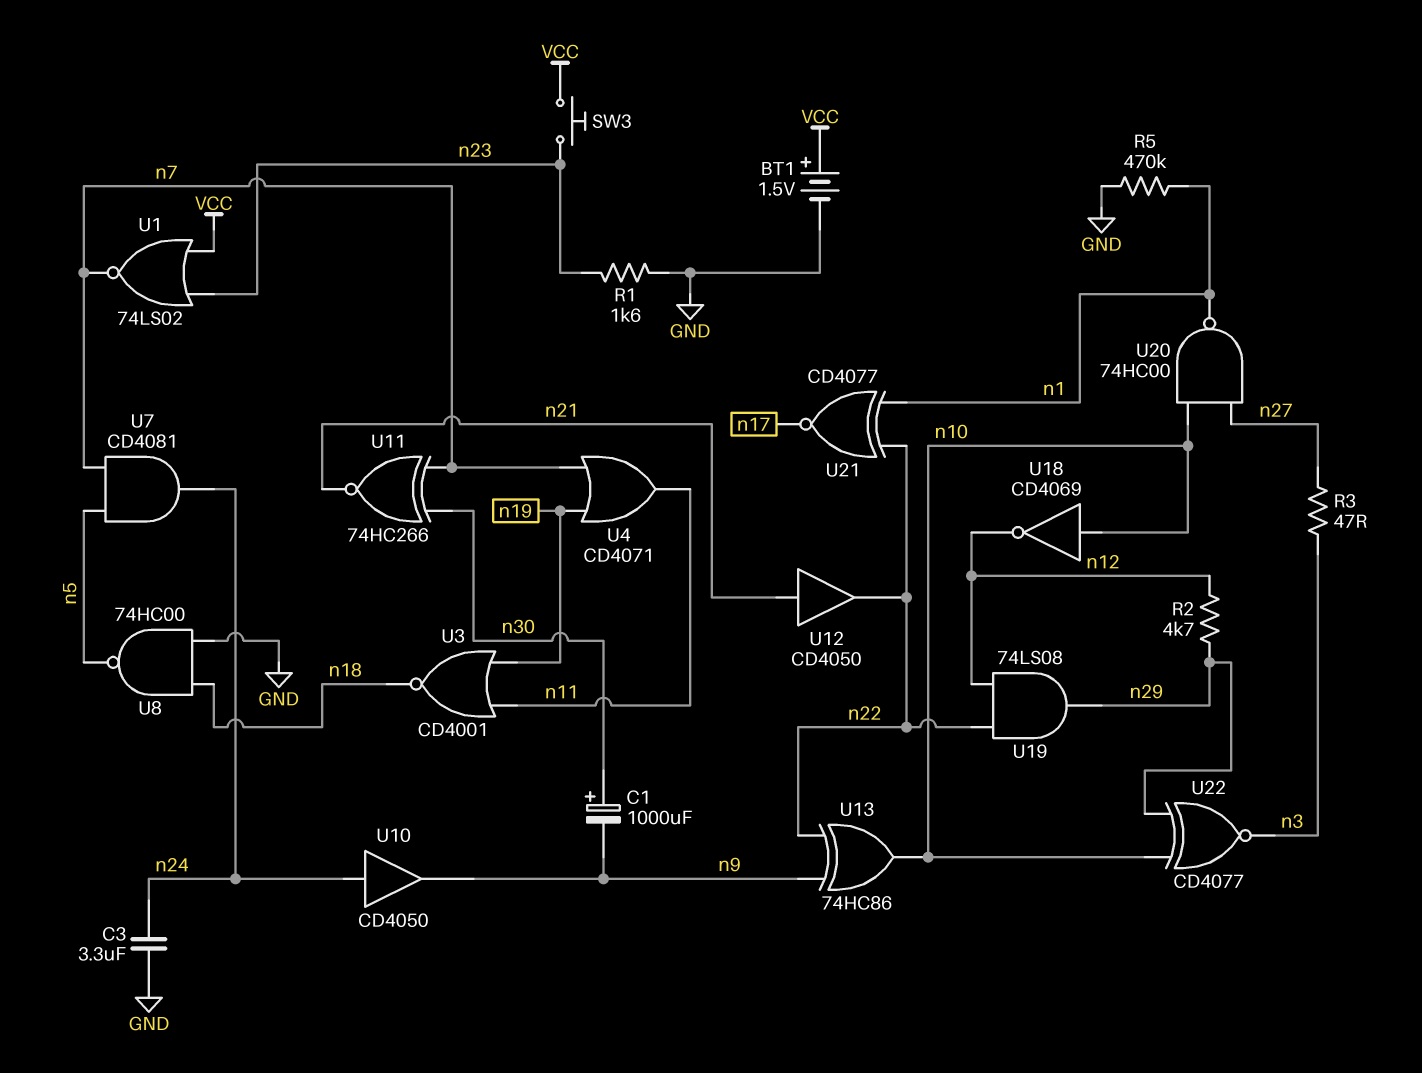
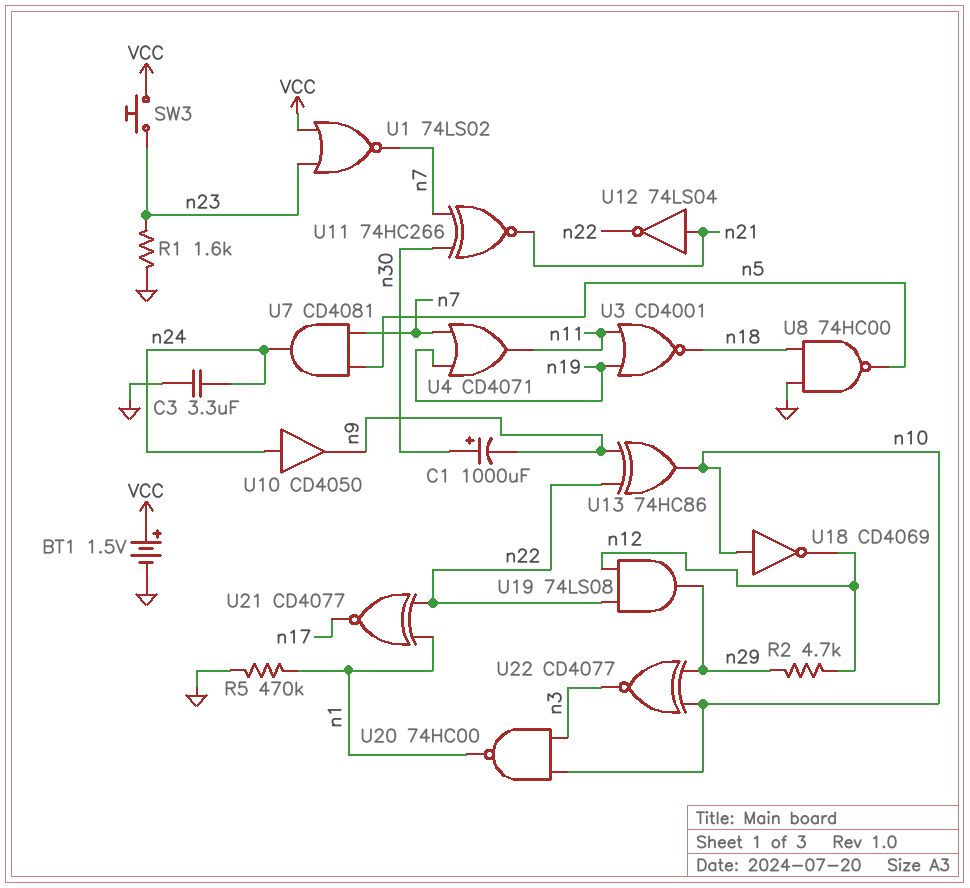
R3: 47 (n3, n27) -> none
U12: buffer CD4050 (in n21, out n22) -> NOT 74LS04 (in n21, out n22)
U20: NAND 74HC00 (in n10, in n27, out n1) -> NAND 74HC00 (in n3, in n10, out n1)

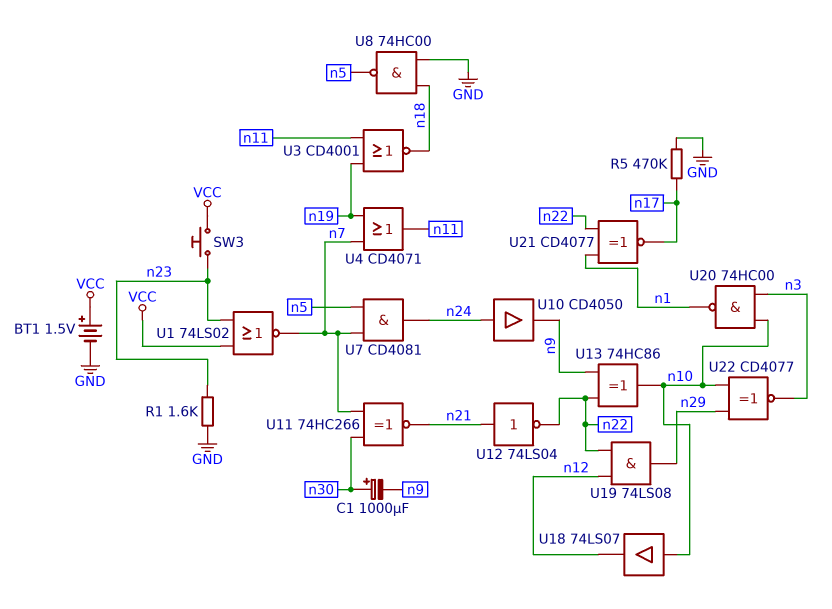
C3: 3.3uF (GND, n24) -> none
R2: 4.7k (n12, n29) -> none
R5: 470k (GND, n1) -> 470k (GND, n17)
U18: NOT CD4069 (in n10, out n12) -> buffer 74LS07 (in n10, out n12)

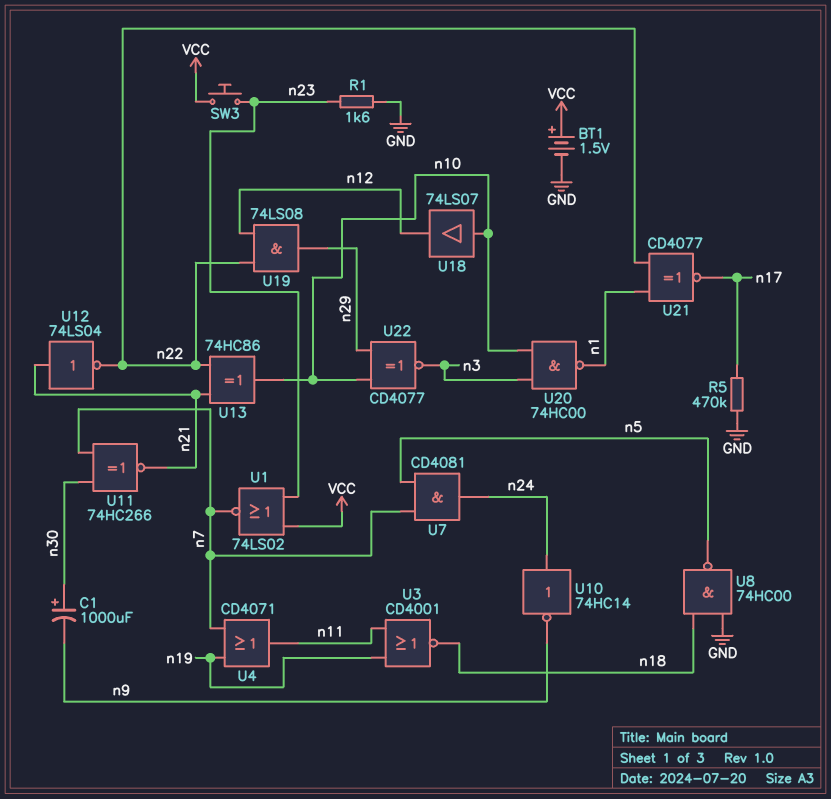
U10: buffer CD4050 (in n24, out n9) -> NOT 74HC14 (in n24, out n9)
U13: XOR 74HC86 (in n9, in n22, out n10) -> XOR 74HC86 (in n21, in n22, out n10)

